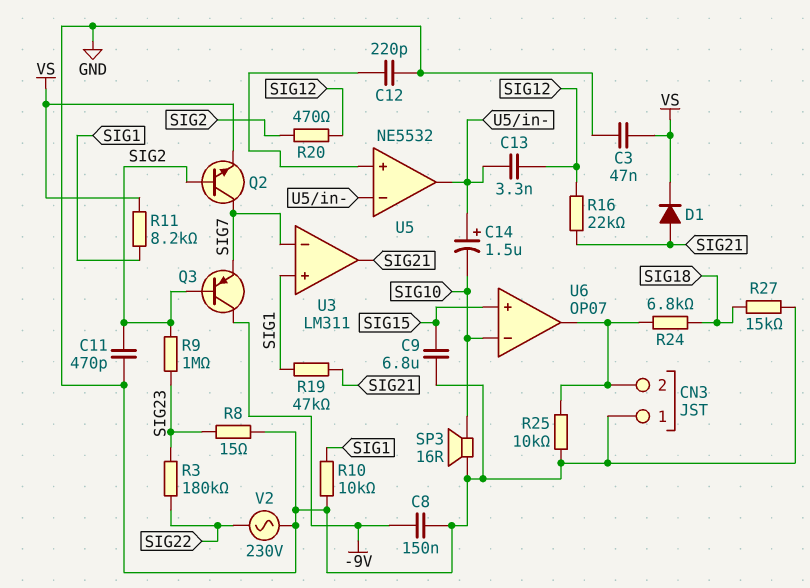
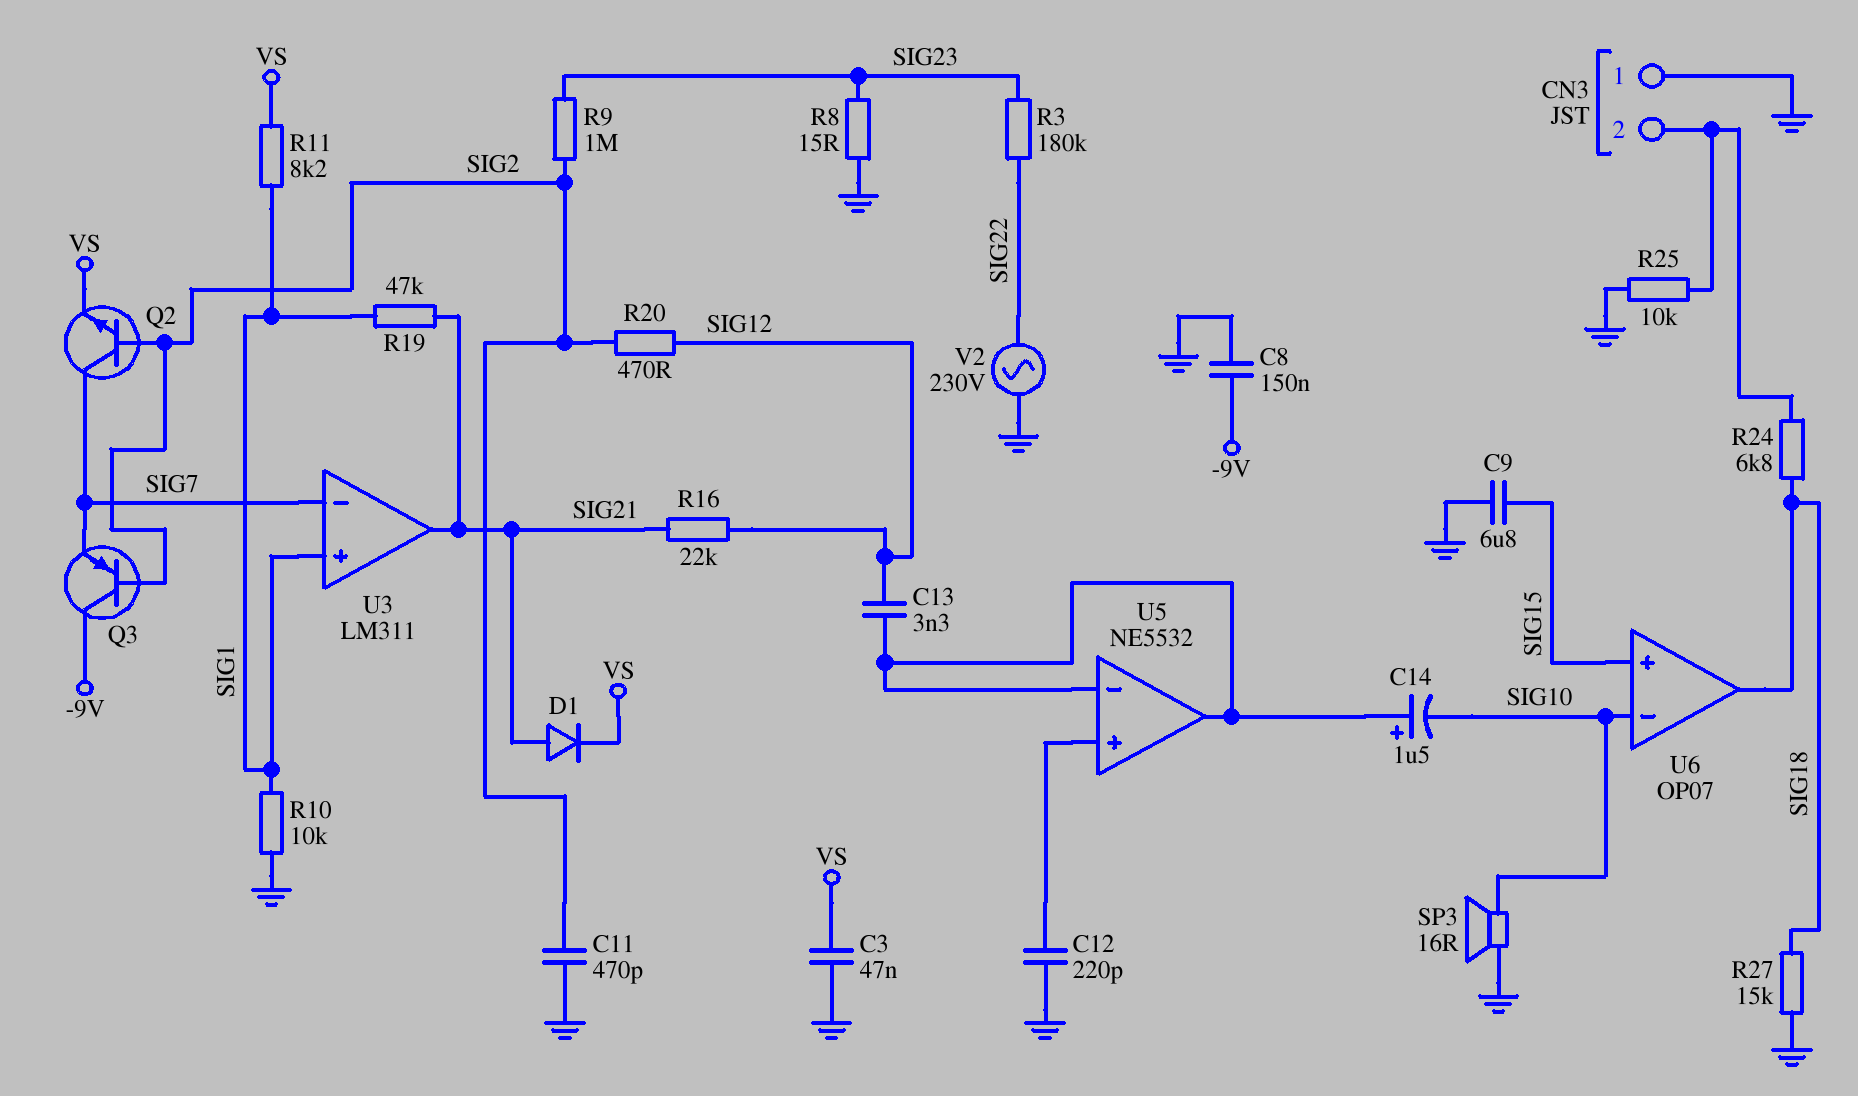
U6 pin out: CN3/2 -> SIG18

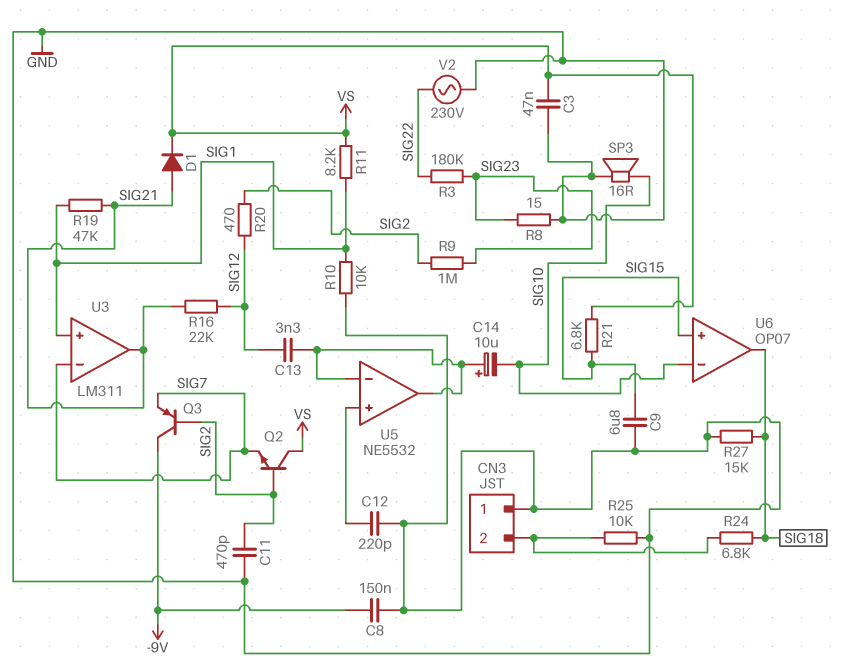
C14: 1.5uF (plus U5/in-, minus SIG10) -> 10uF (plus U5/in-, minus SIG10)
Q2: NPN (B SIG2, C SIG7, E VS) -> NPN (B SIG2, C VS, E SIG7)
R21: none -> 6.8k (SIG15, VS)

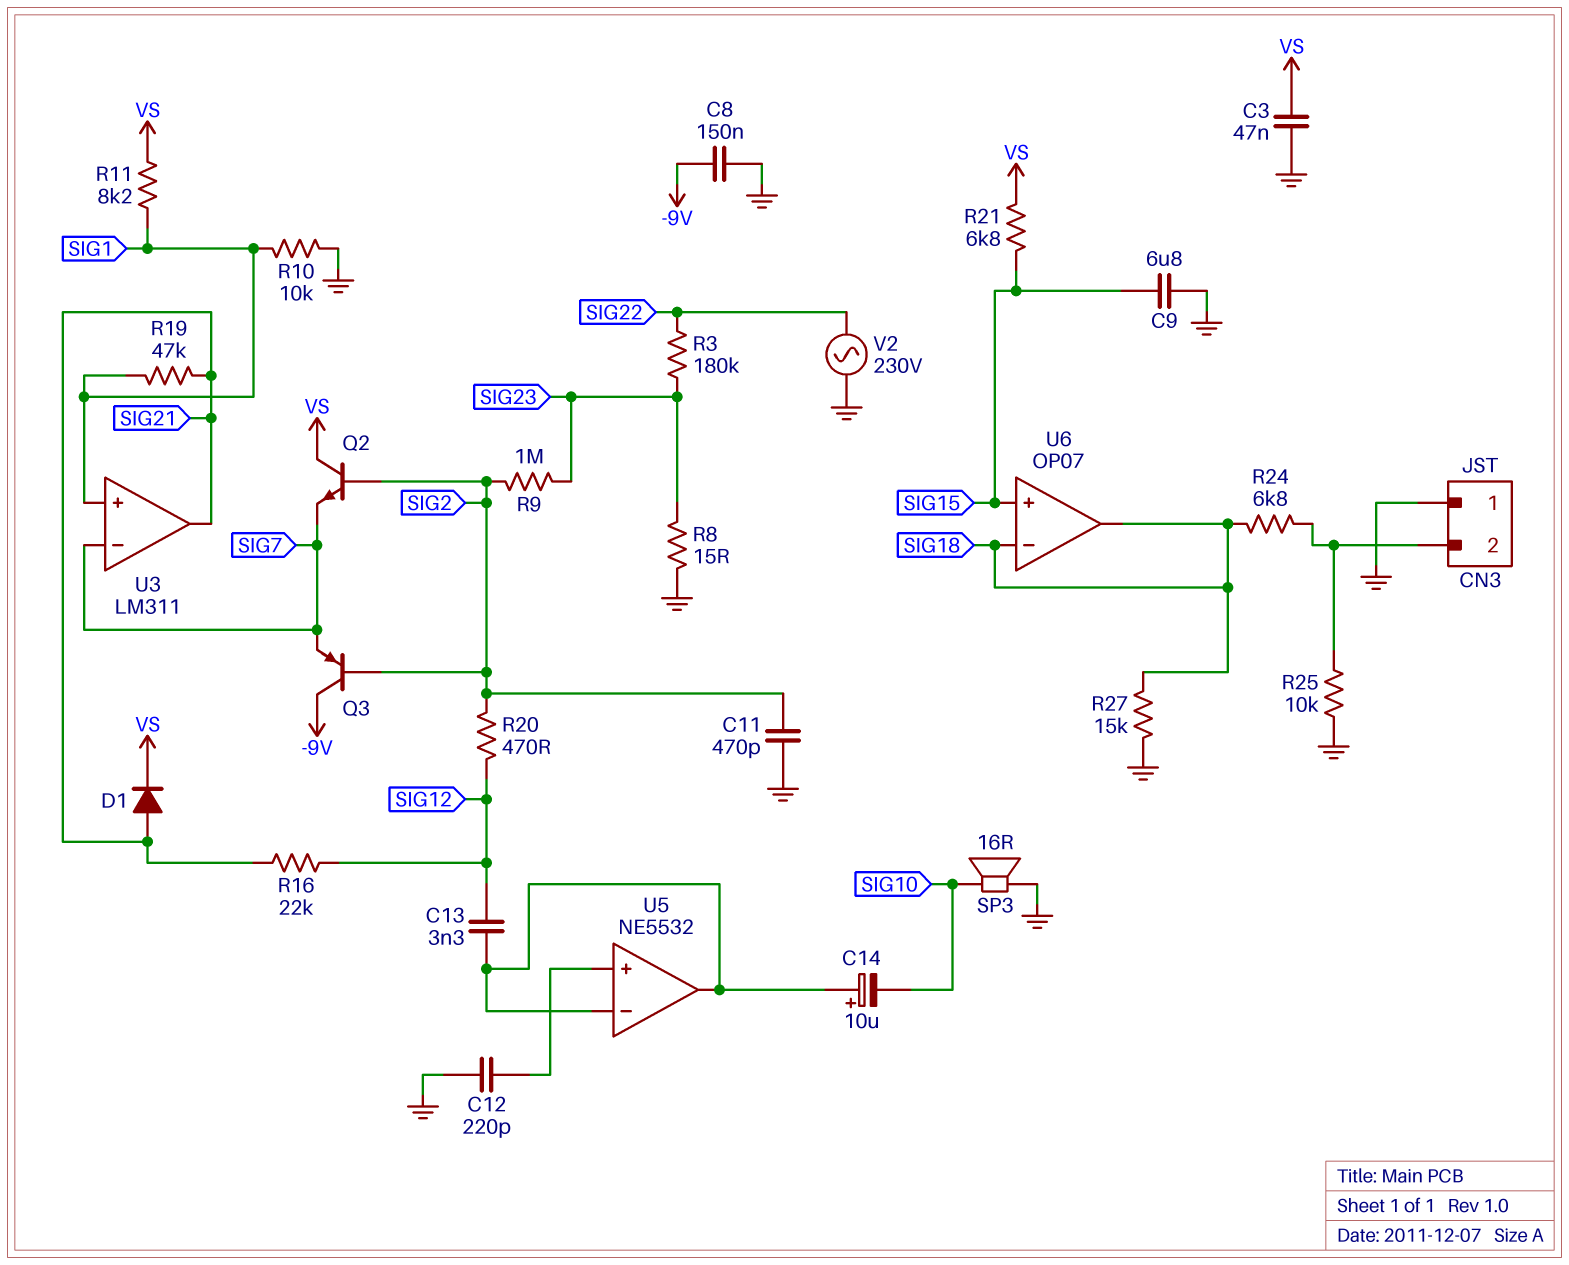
U6 pin in-: SIG10 -> SIG18

